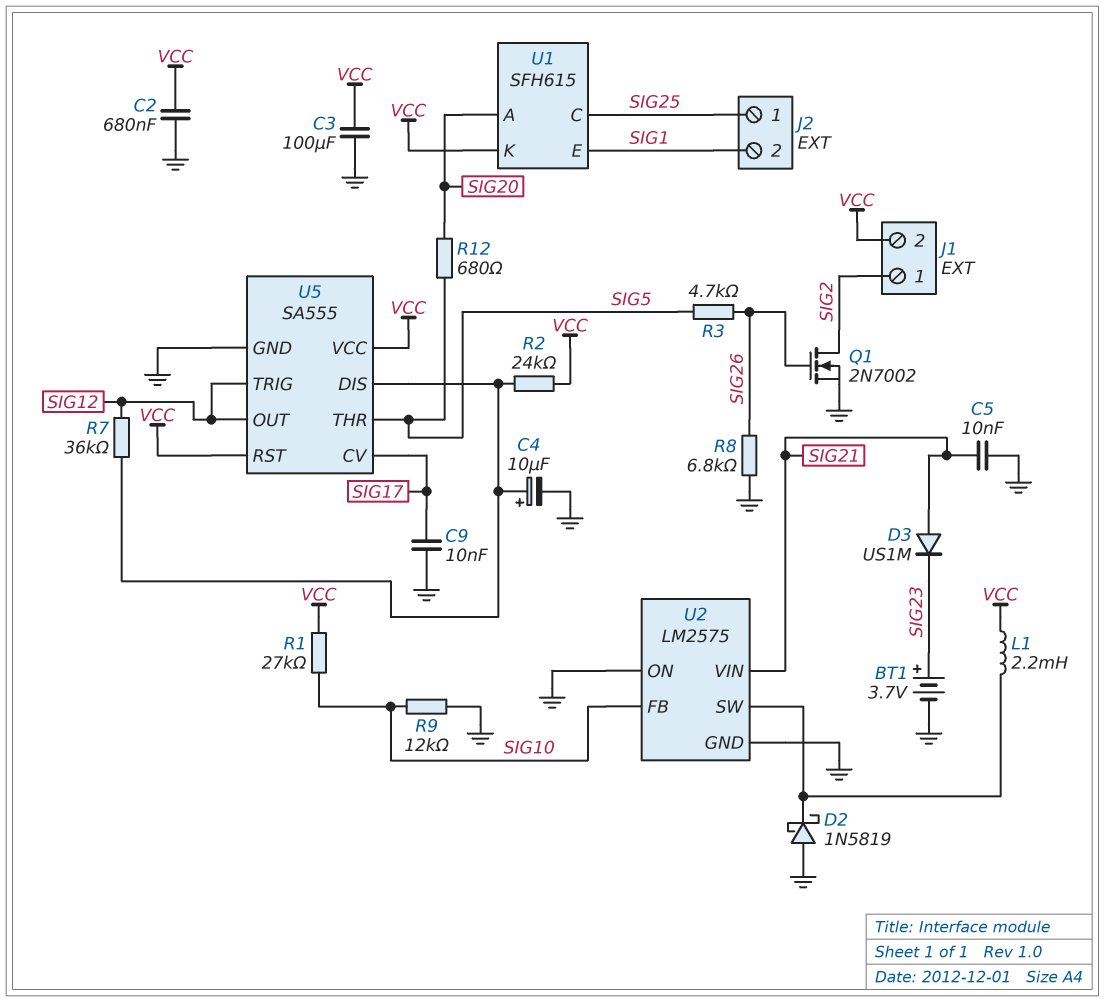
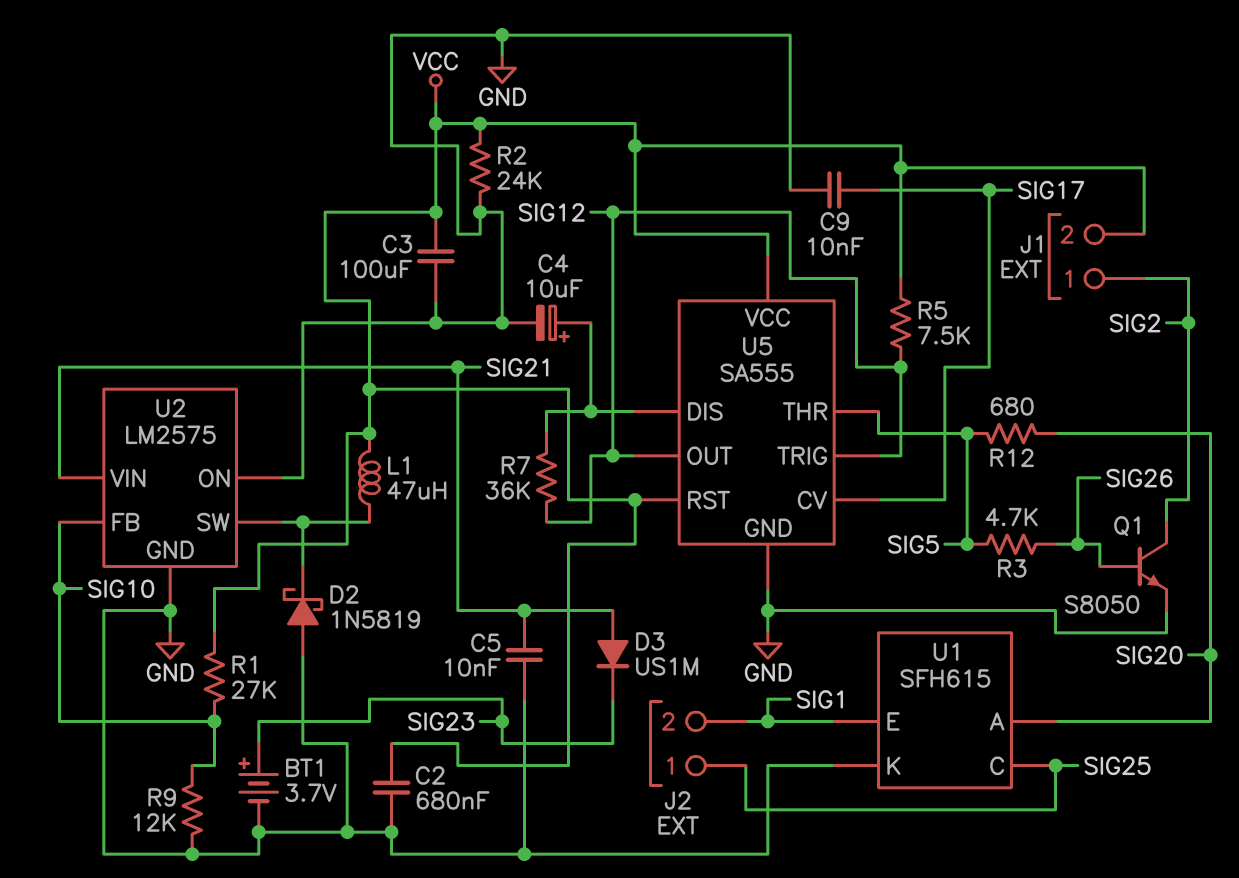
L1: 2.2mH (U2/SW, VCC) -> 47uH (U2/SW, VCC)
Q1: NMOS 2N7002 (G SIG26, D SIG2, S GND) -> NPN S8050 (B SIG26, C SIG2, E GND)
R2: 24k (U5/DIS, VCC) -> 24k (GND, VCC)
R5: none -> 7.5k (SIG12, VCC)
R8: 6.8k (GND, SIG26) -> none
U1 pin K: VCC -> GND

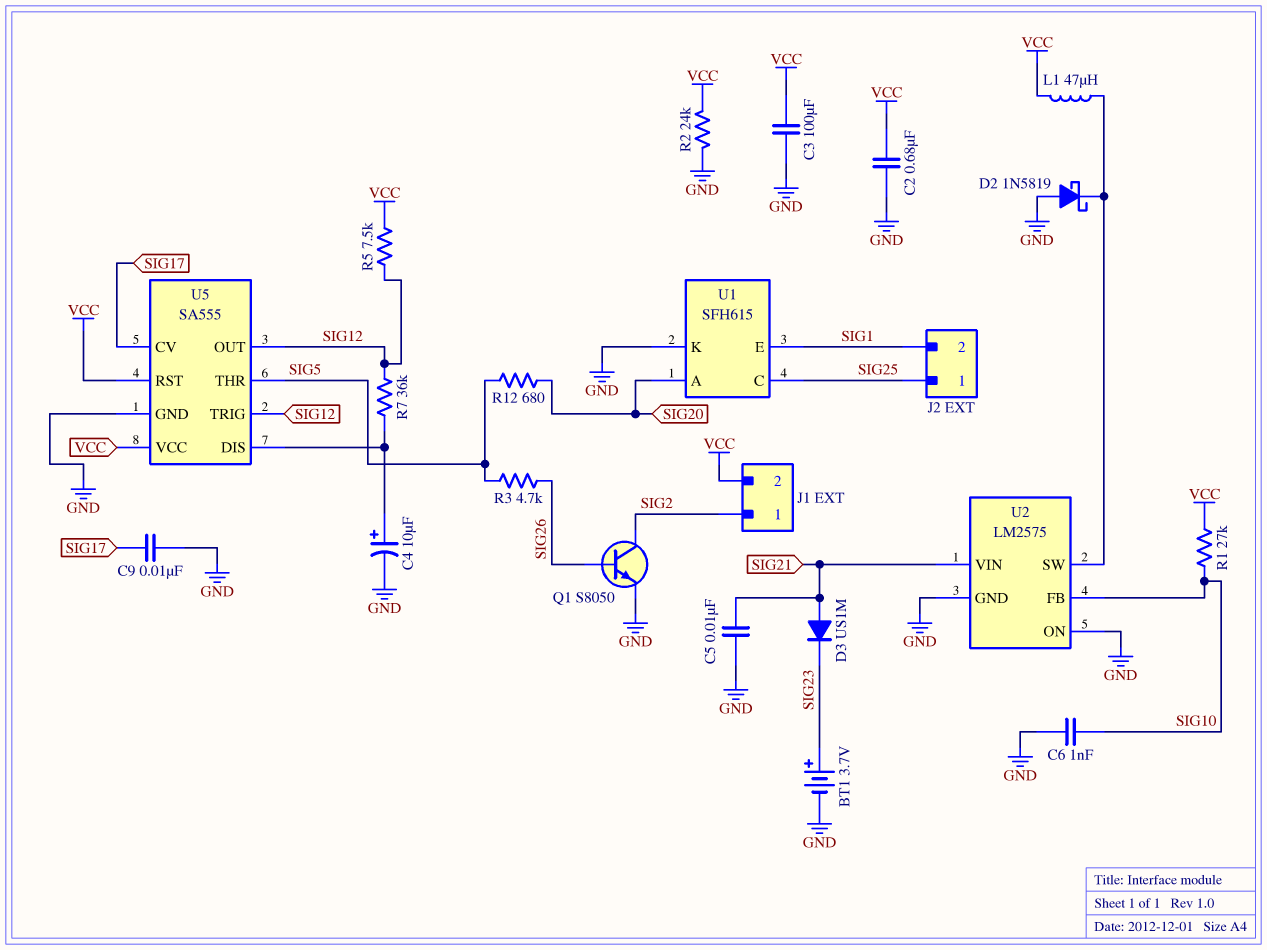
C6: none -> 1nF (GND, SIG10)
R9: 12k (GND, SIG10) -> none

